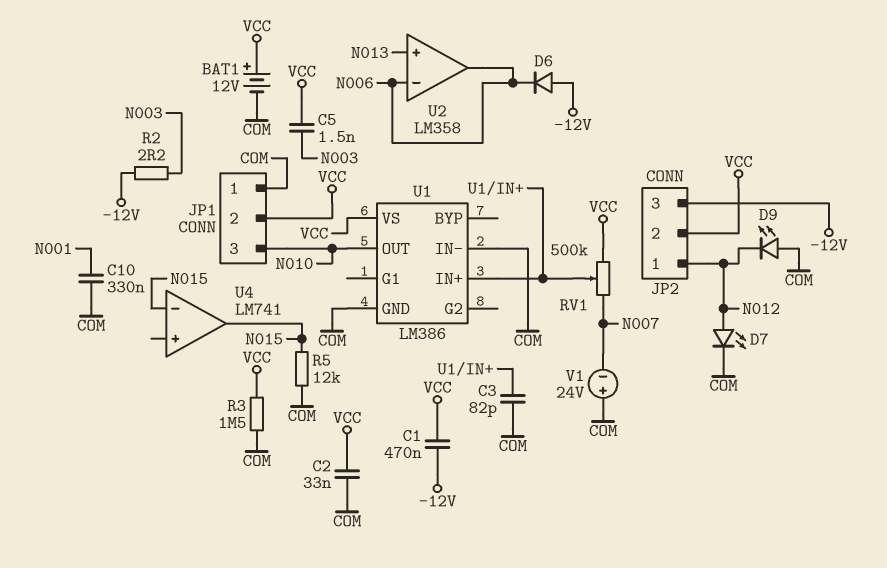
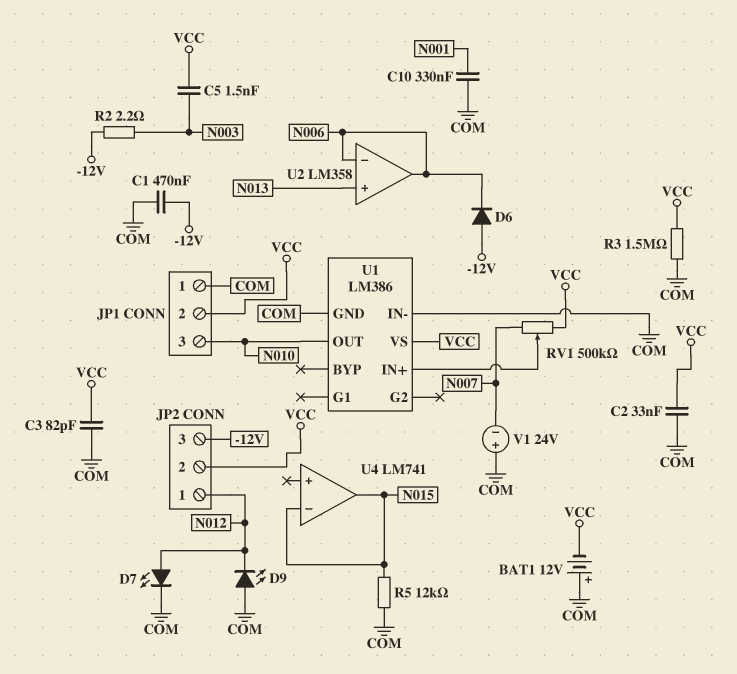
BAT1: 12V (plus VCC, minus COM) -> 12V (plus COM, minus VCC)
C1: 470nF (-12V, VCC) -> 470nF (-12V, COM)
C3: 82pF (COM, U1/IN+) -> 82pF (COM, VCC)

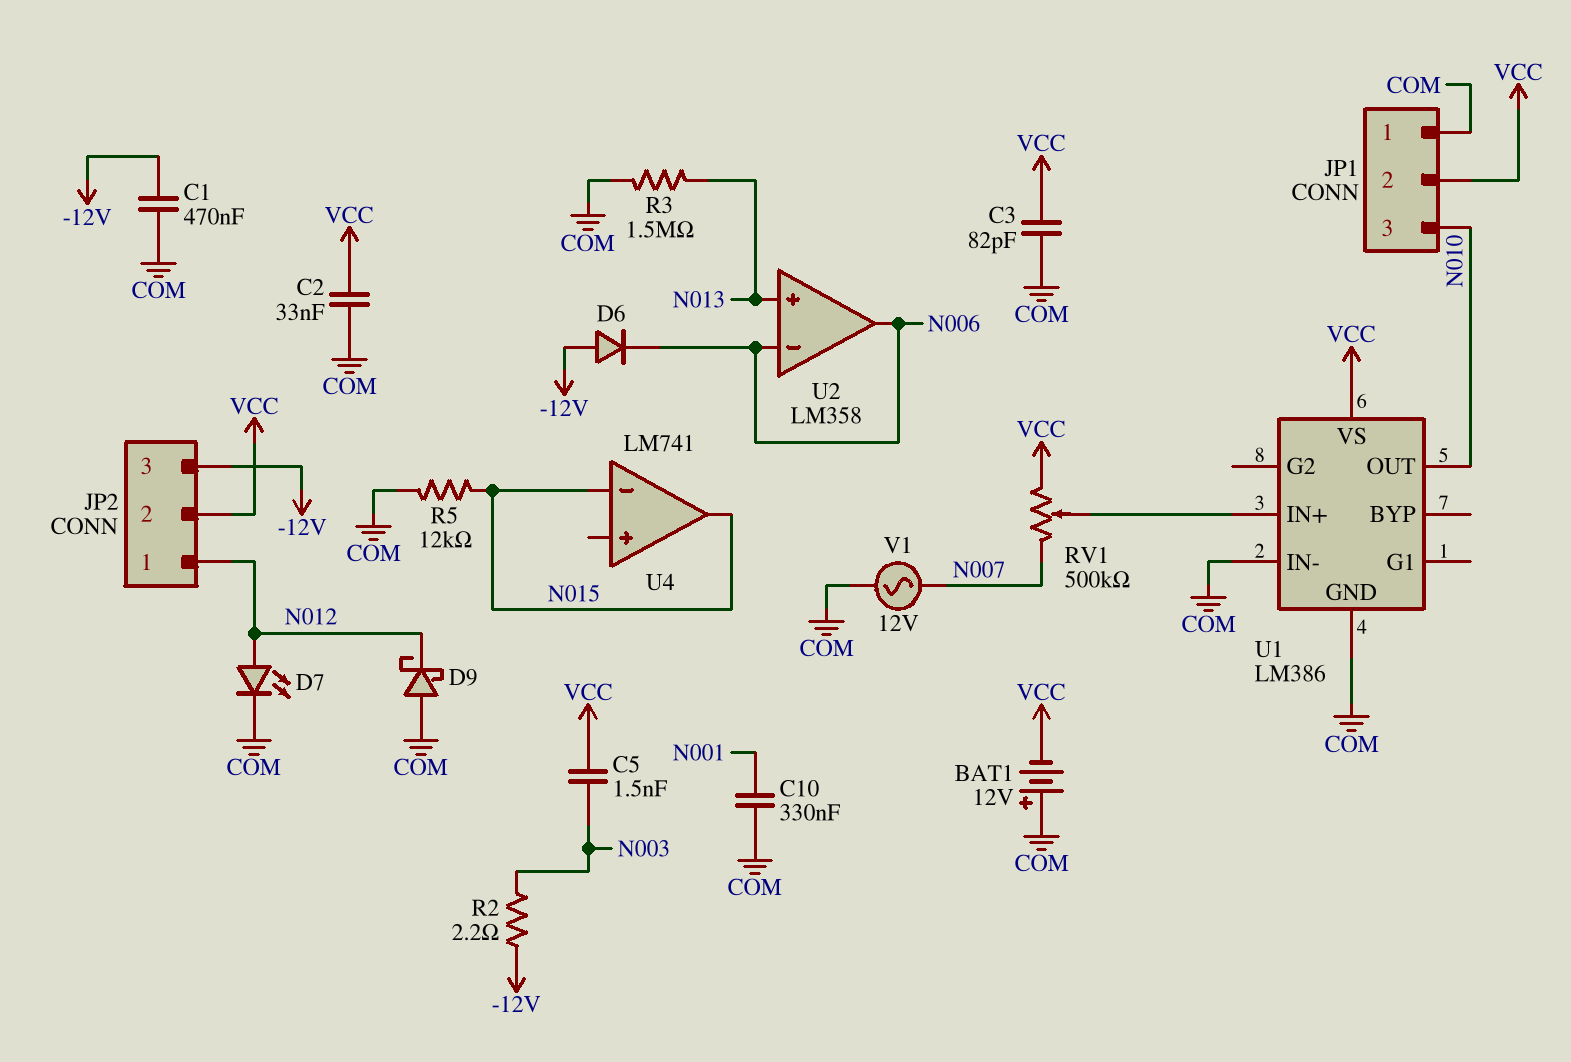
D9: LED (A COM, K N012) -> schottky (A COM, K N012)
R3: 1.5M (COM, VCC) -> 1.5M (COM, N013)
V1: 24V (plus COM, minus N007) -> AC 12V (COM, N007)

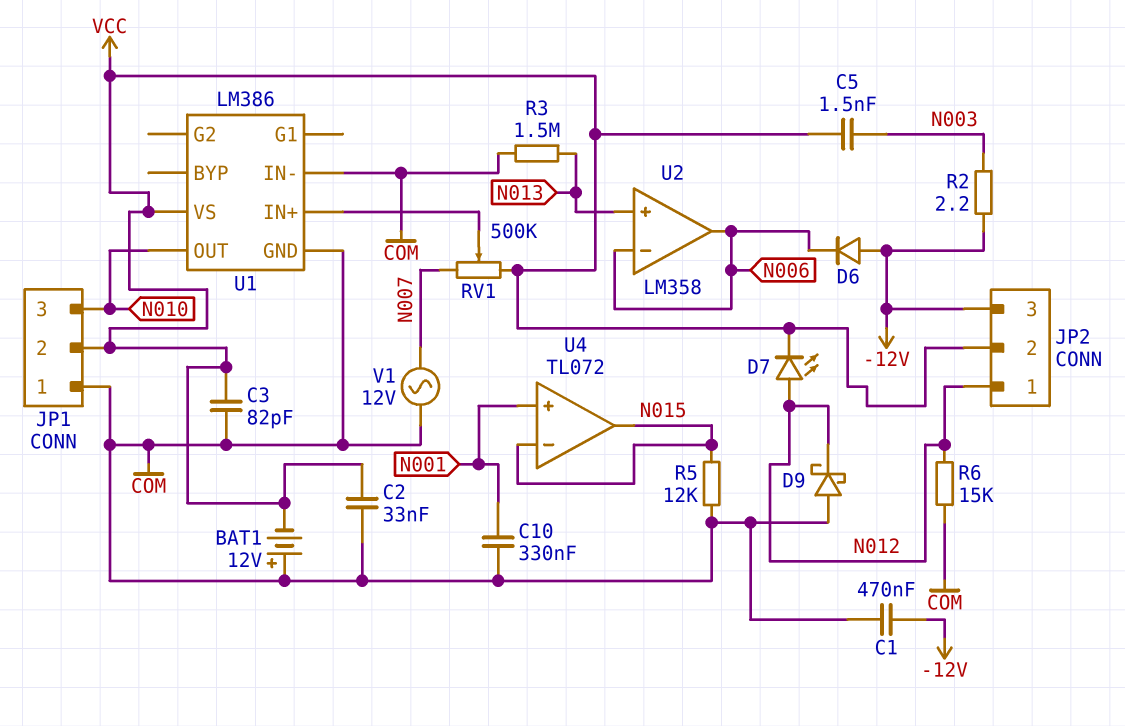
D7: LED (A N012, K COM) -> LED (A N012, K VCC)
R6: none -> 15k (COM, N012)
U4: LM741 -> TL072
U4 pin in+: none -> N001

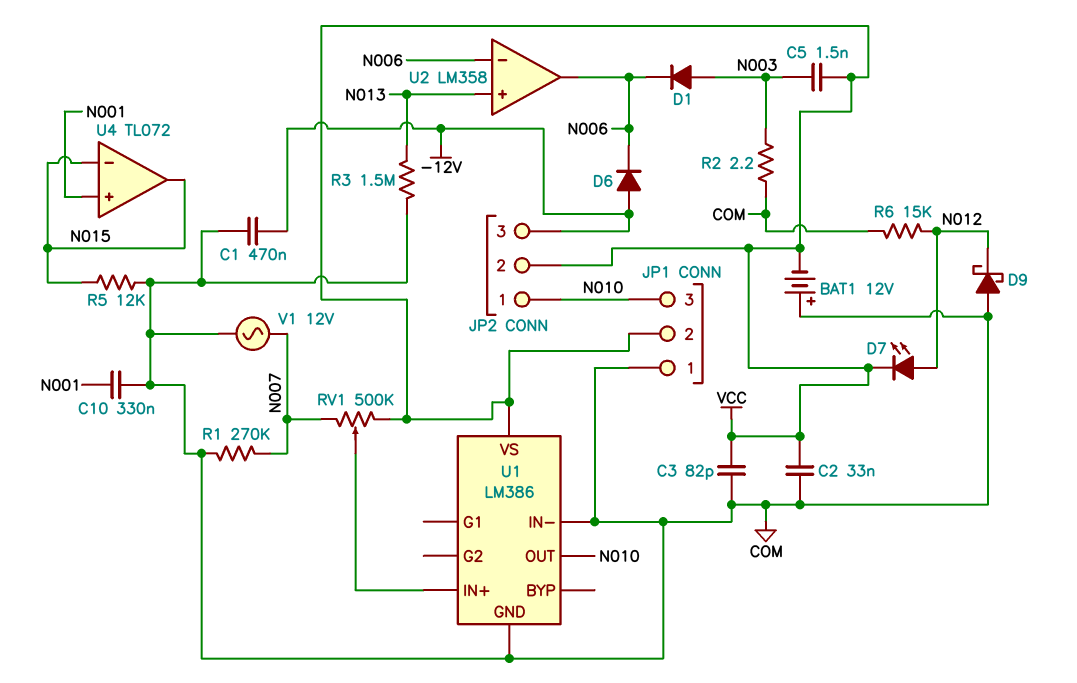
D1: none -> diode (A N003, K N006)
JP2 pin 1: N012 -> N010
R1: none -> 270k (COM, N007)
R2: 2.2 (-12V, N003) -> 2.2 (COM, N003)

